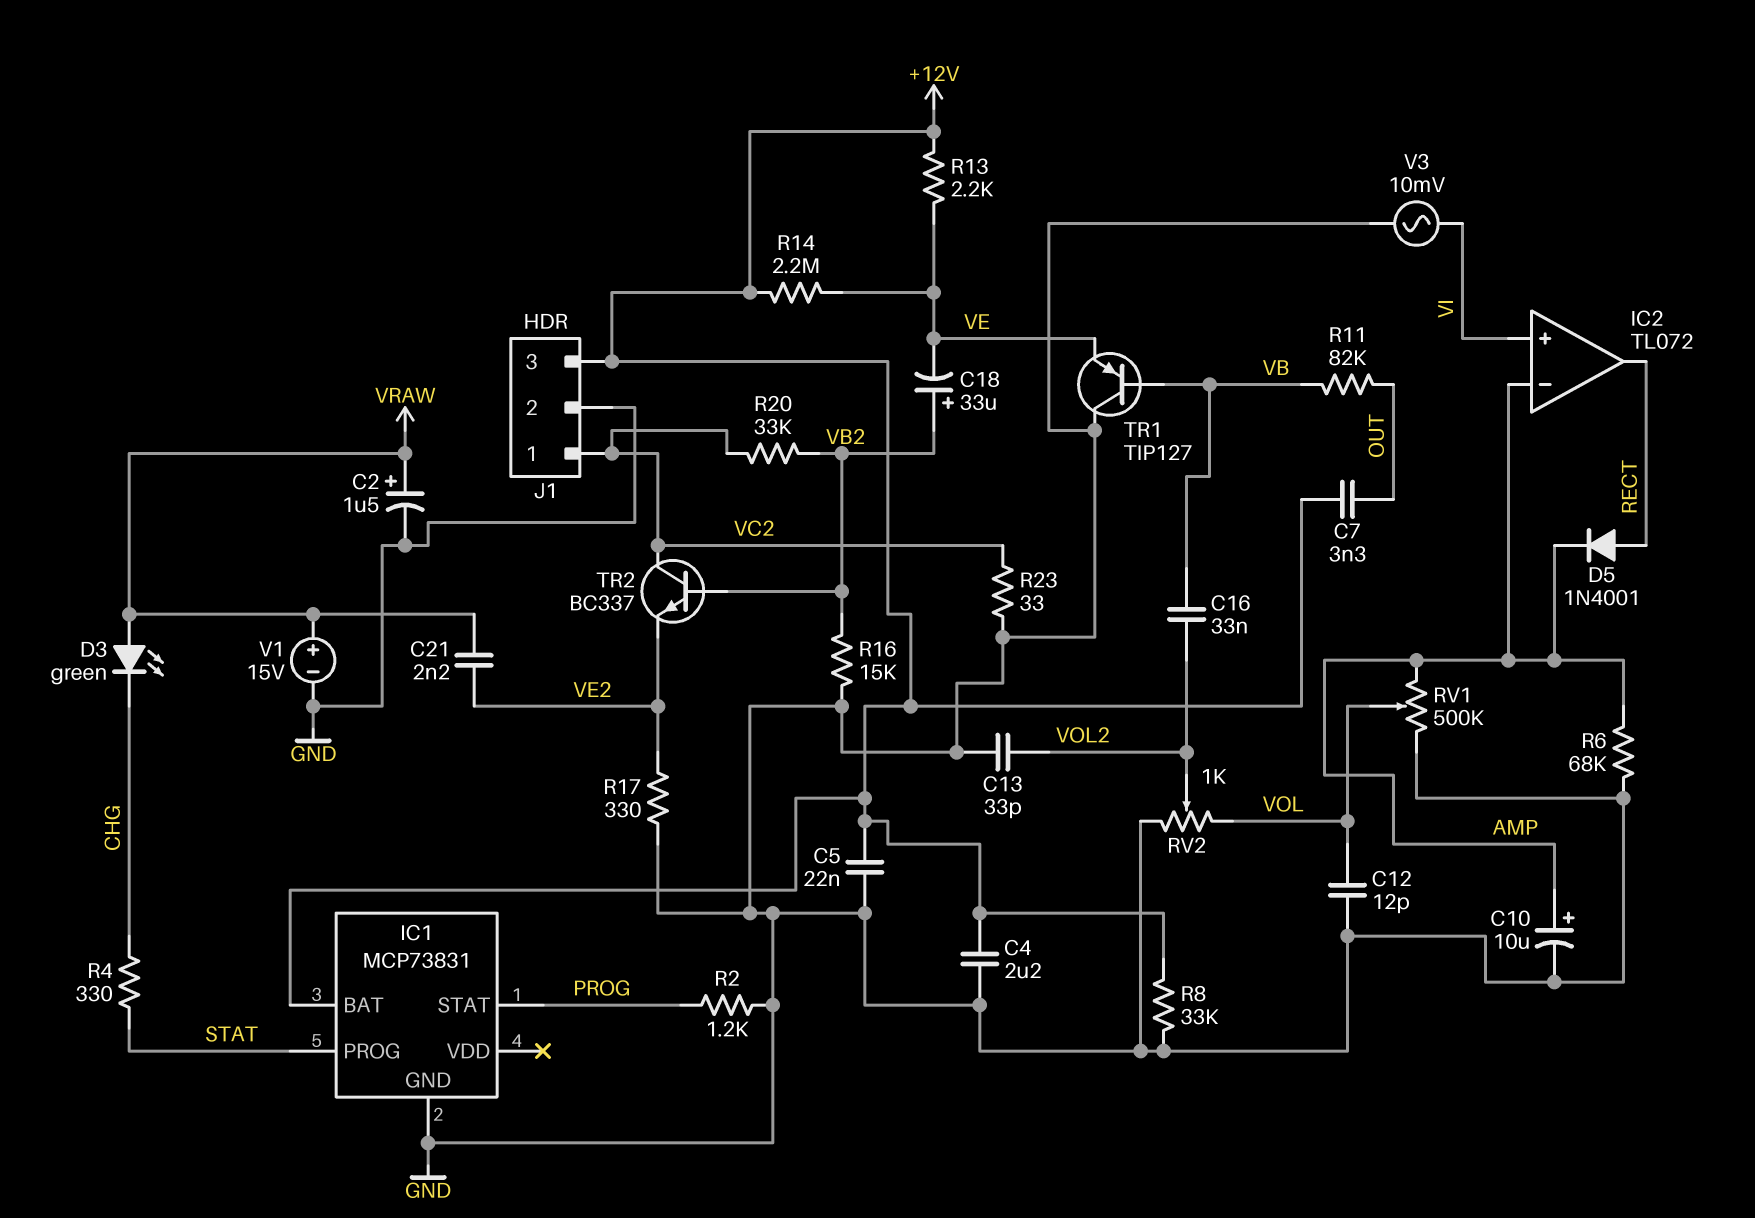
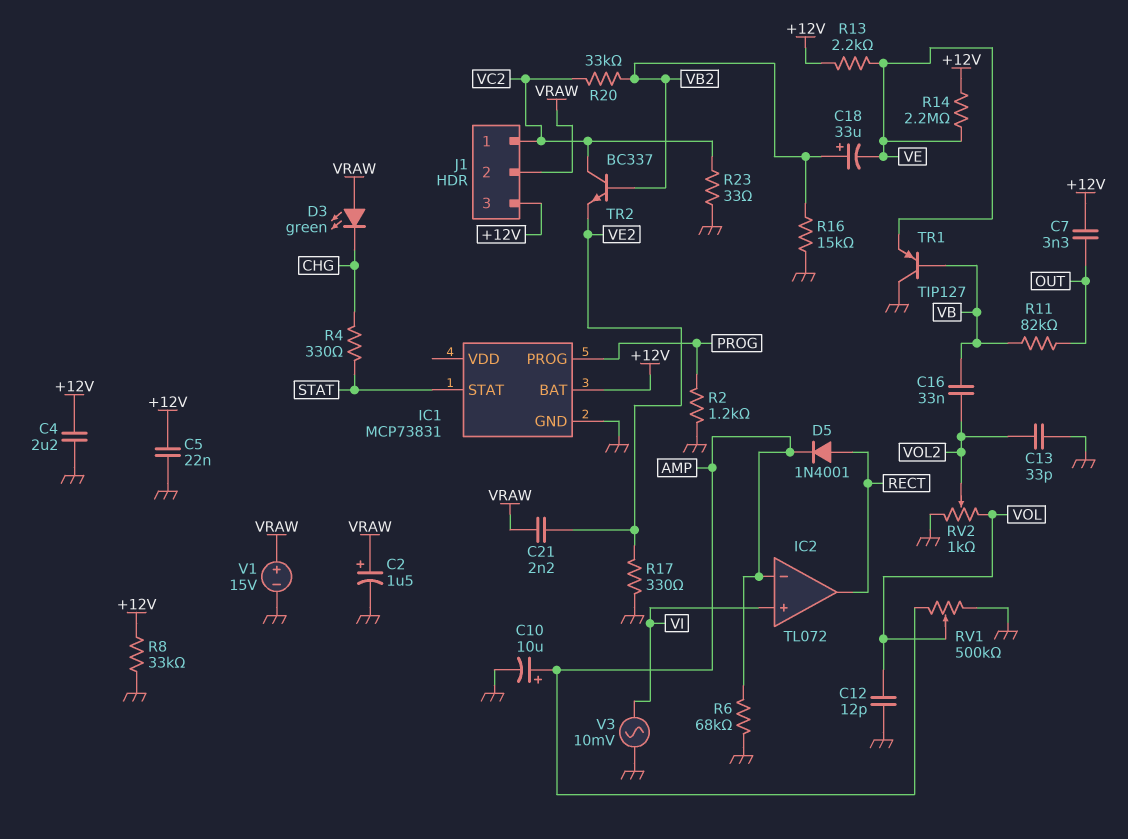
IC1 pin PROG: STAT -> PROG
IC1 pin STAT: PROG -> STAT
J1 pin 2: GND -> VRAW

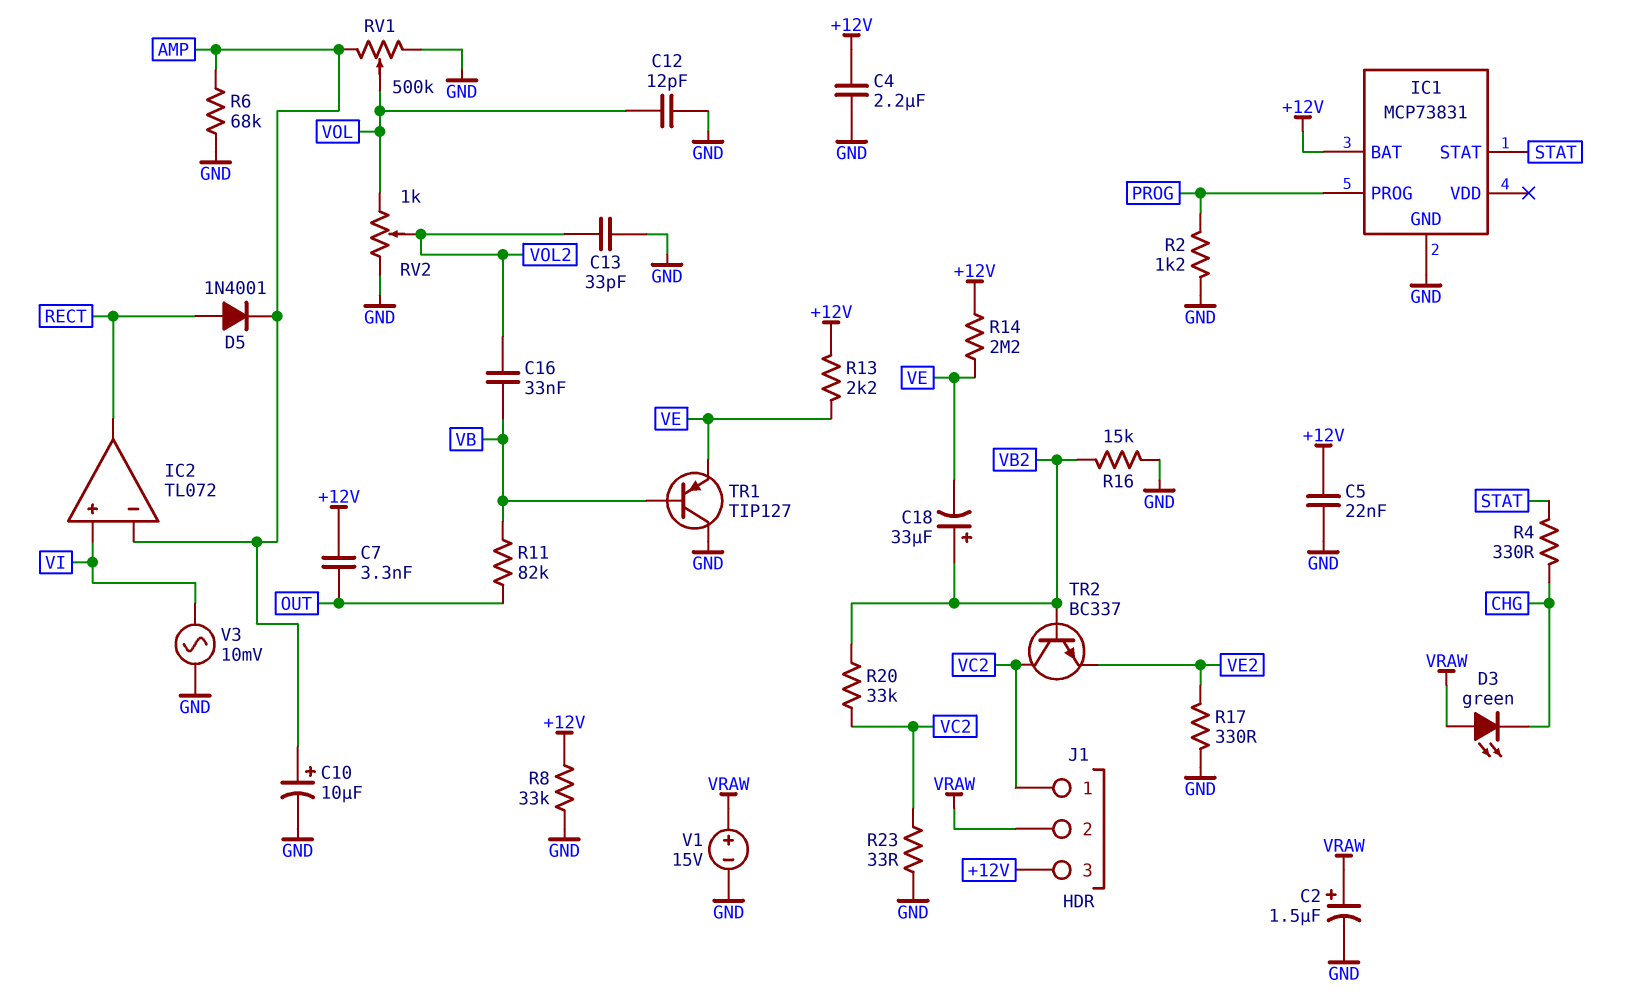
C21: 2.2nF (VE2, VRAW) -> none

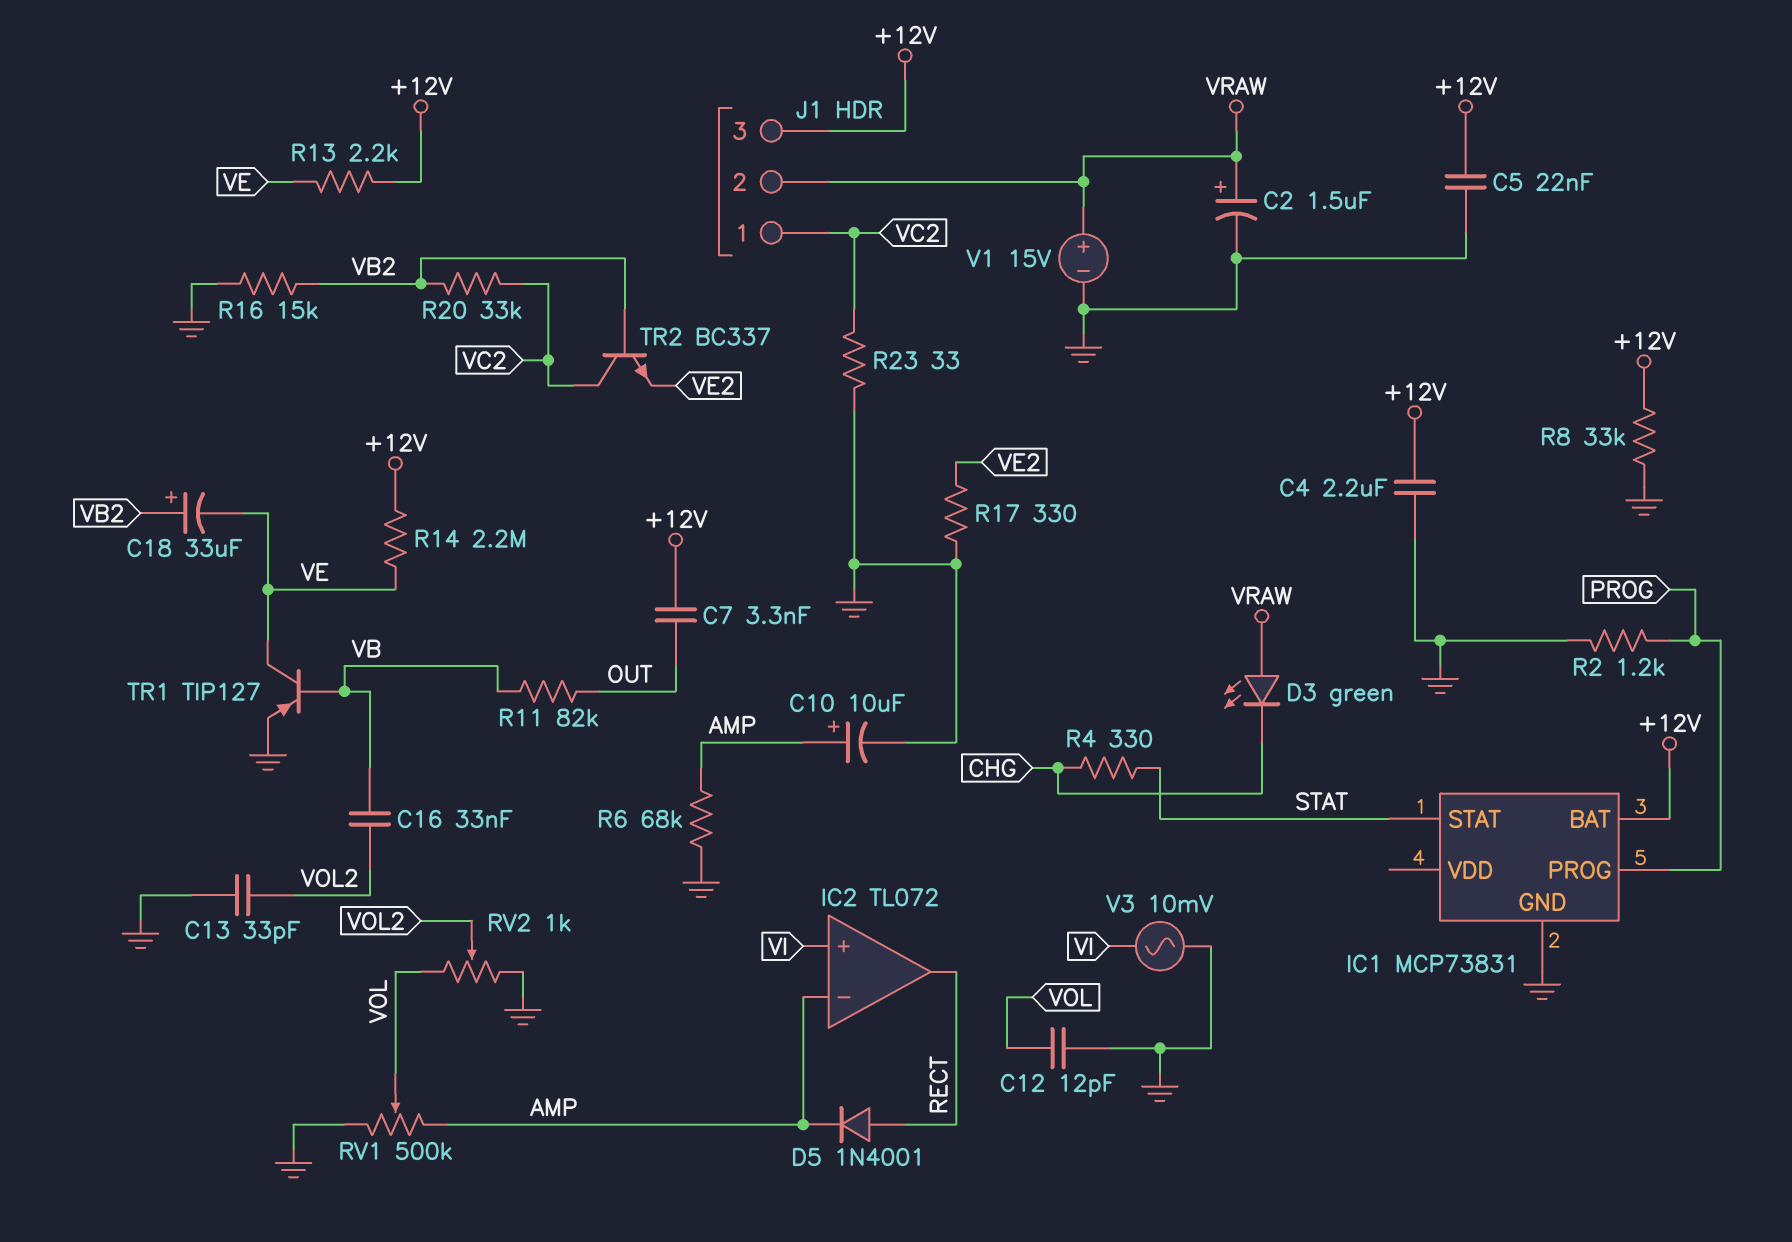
TR1: PNP TIP127 (B VB, C GND, E VE) -> PNP TIP127 (B VB, C VE, E GND)

